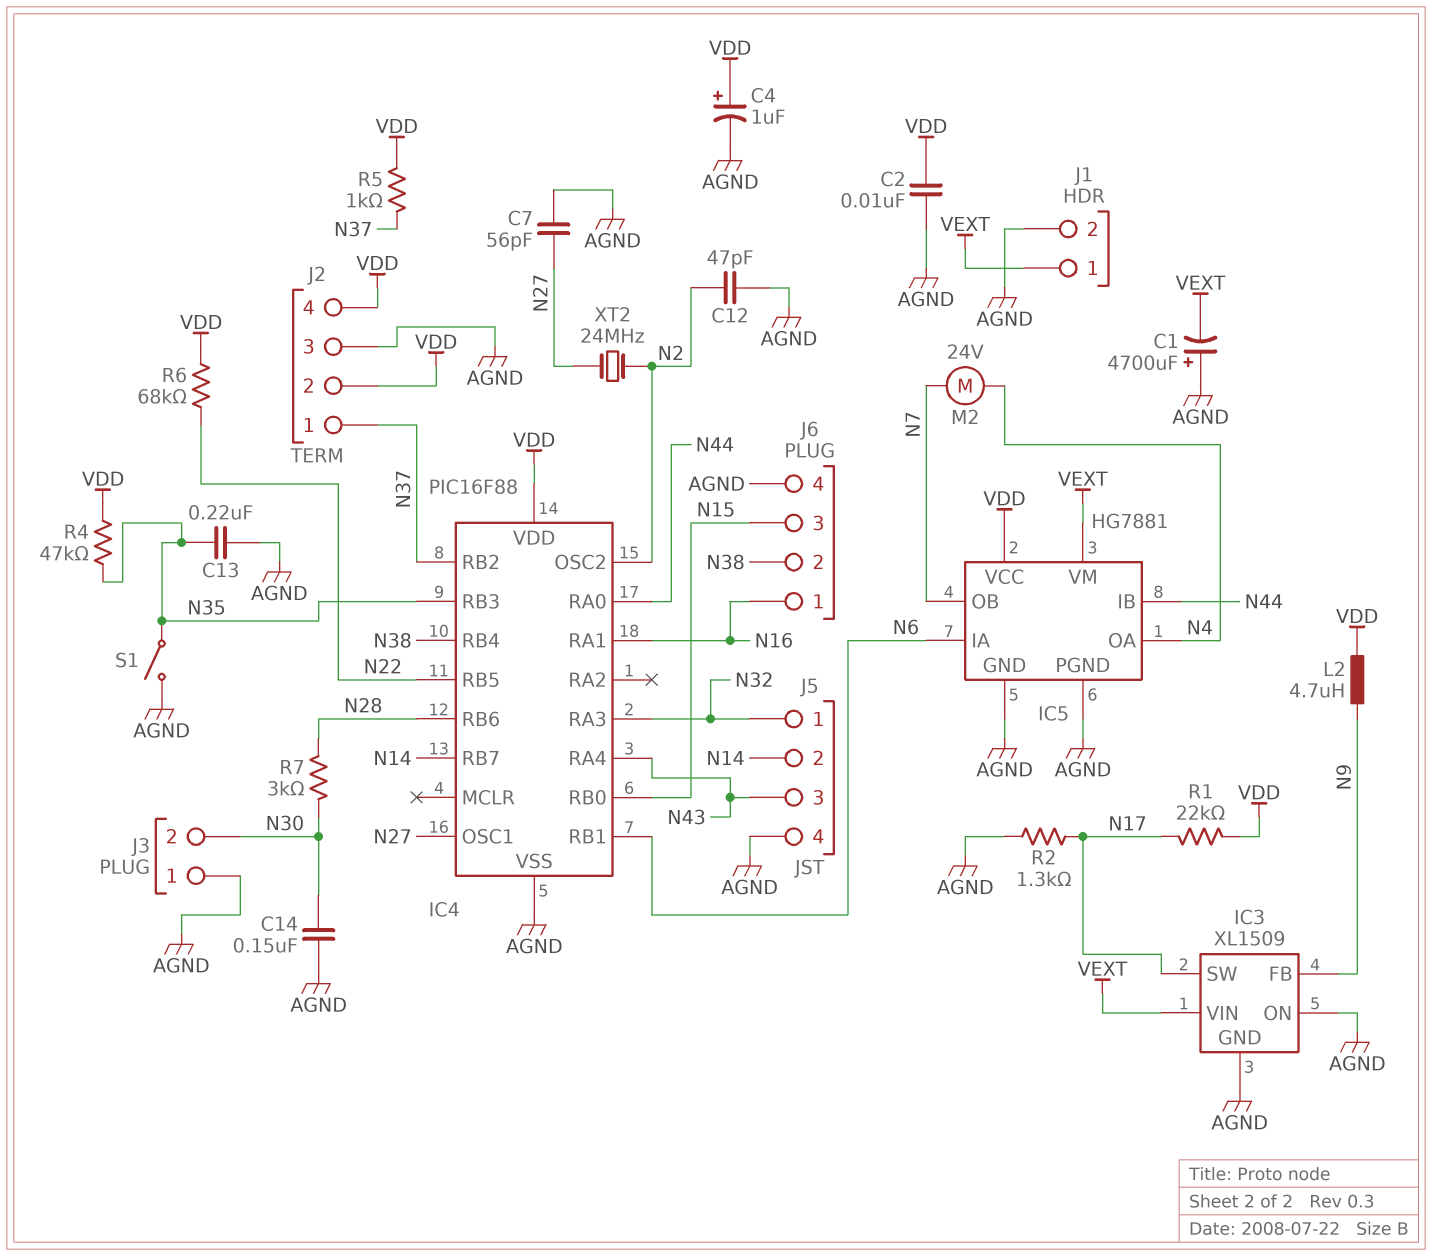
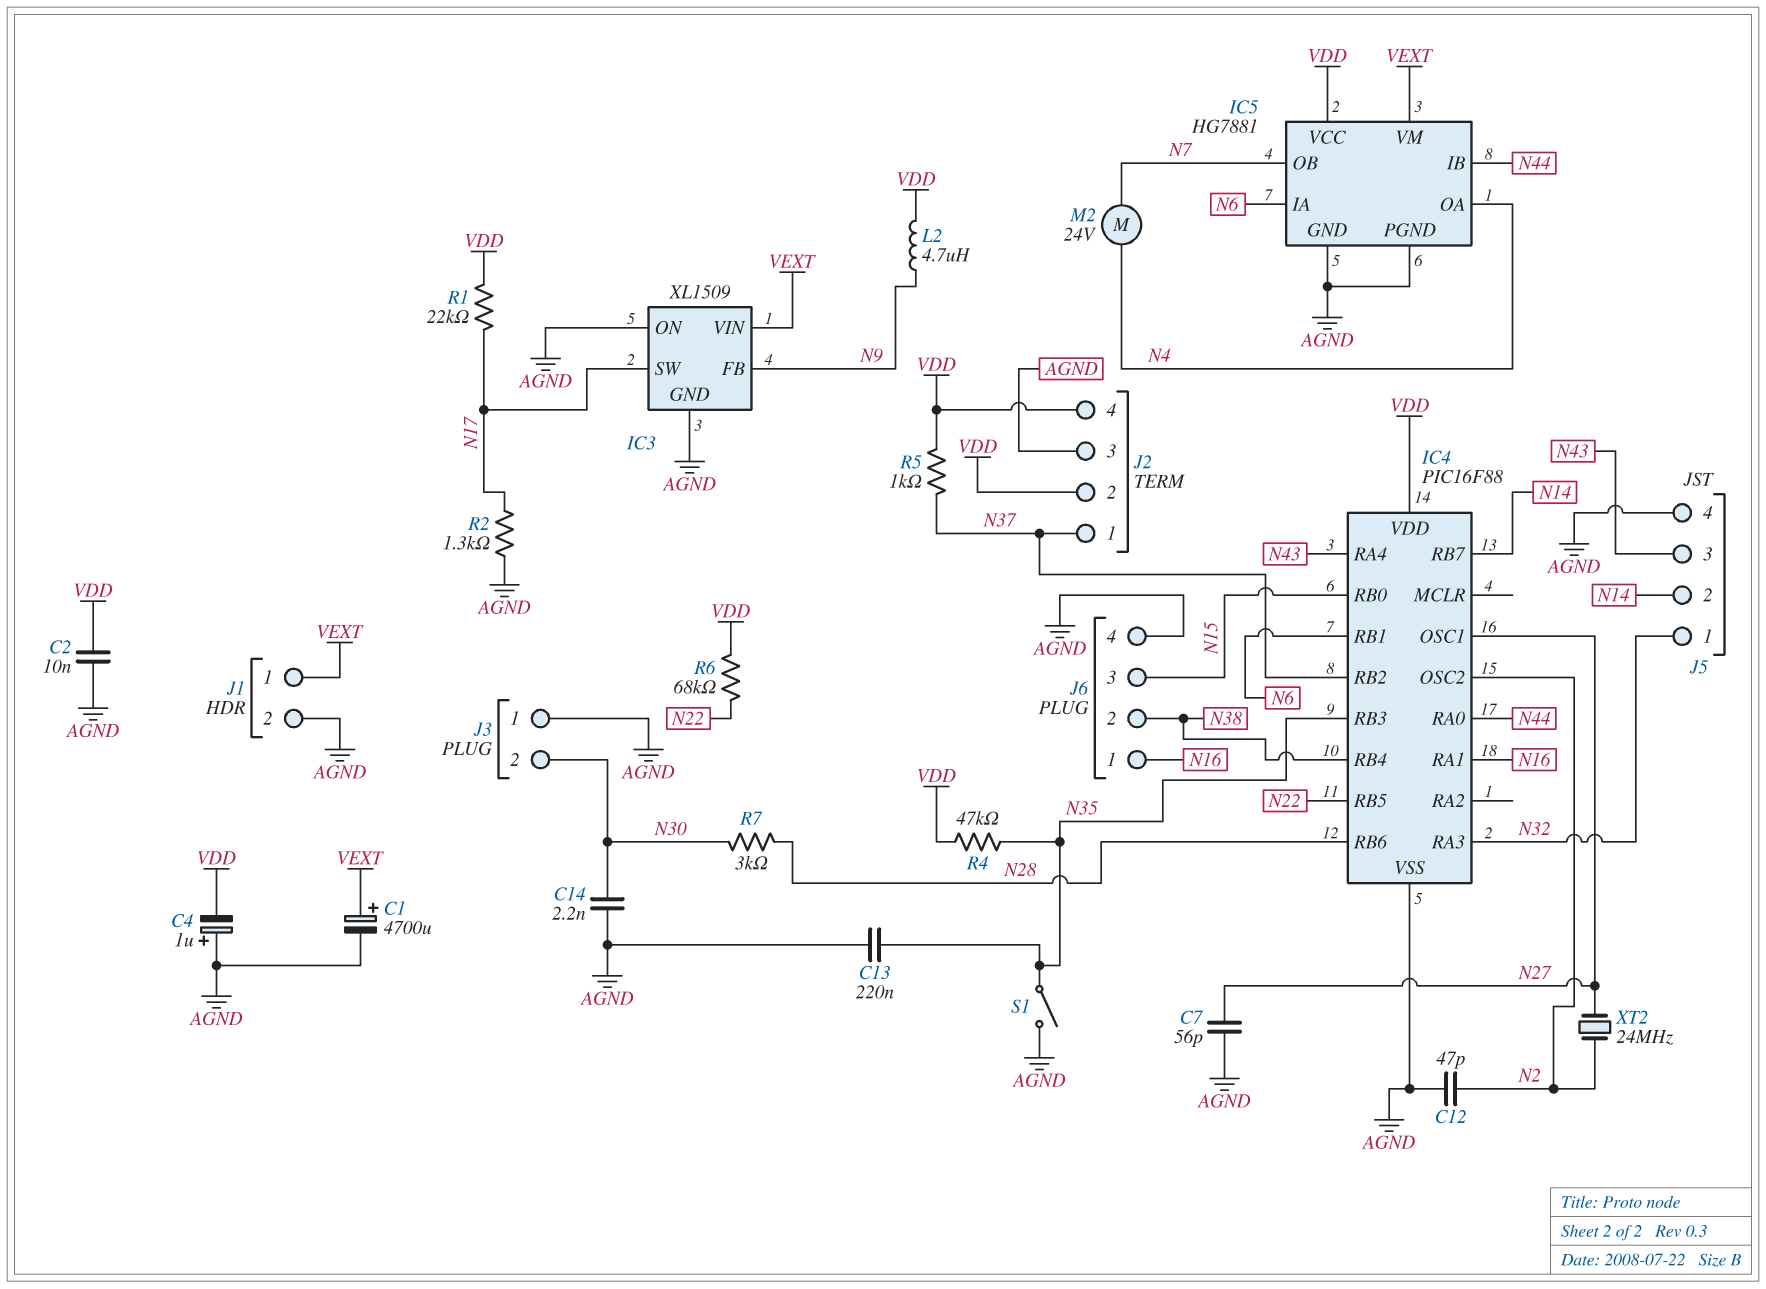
C1: 4700uF (plus AGND, minus VEXT) -> 4700uF (plus VEXT, minus AGND)
C4: 1uF (plus VDD, minus AGND) -> 1uF (plus AGND, minus VDD)
C14: 150nF (AGND, N30) -> 2.2nF (AGND, N30)

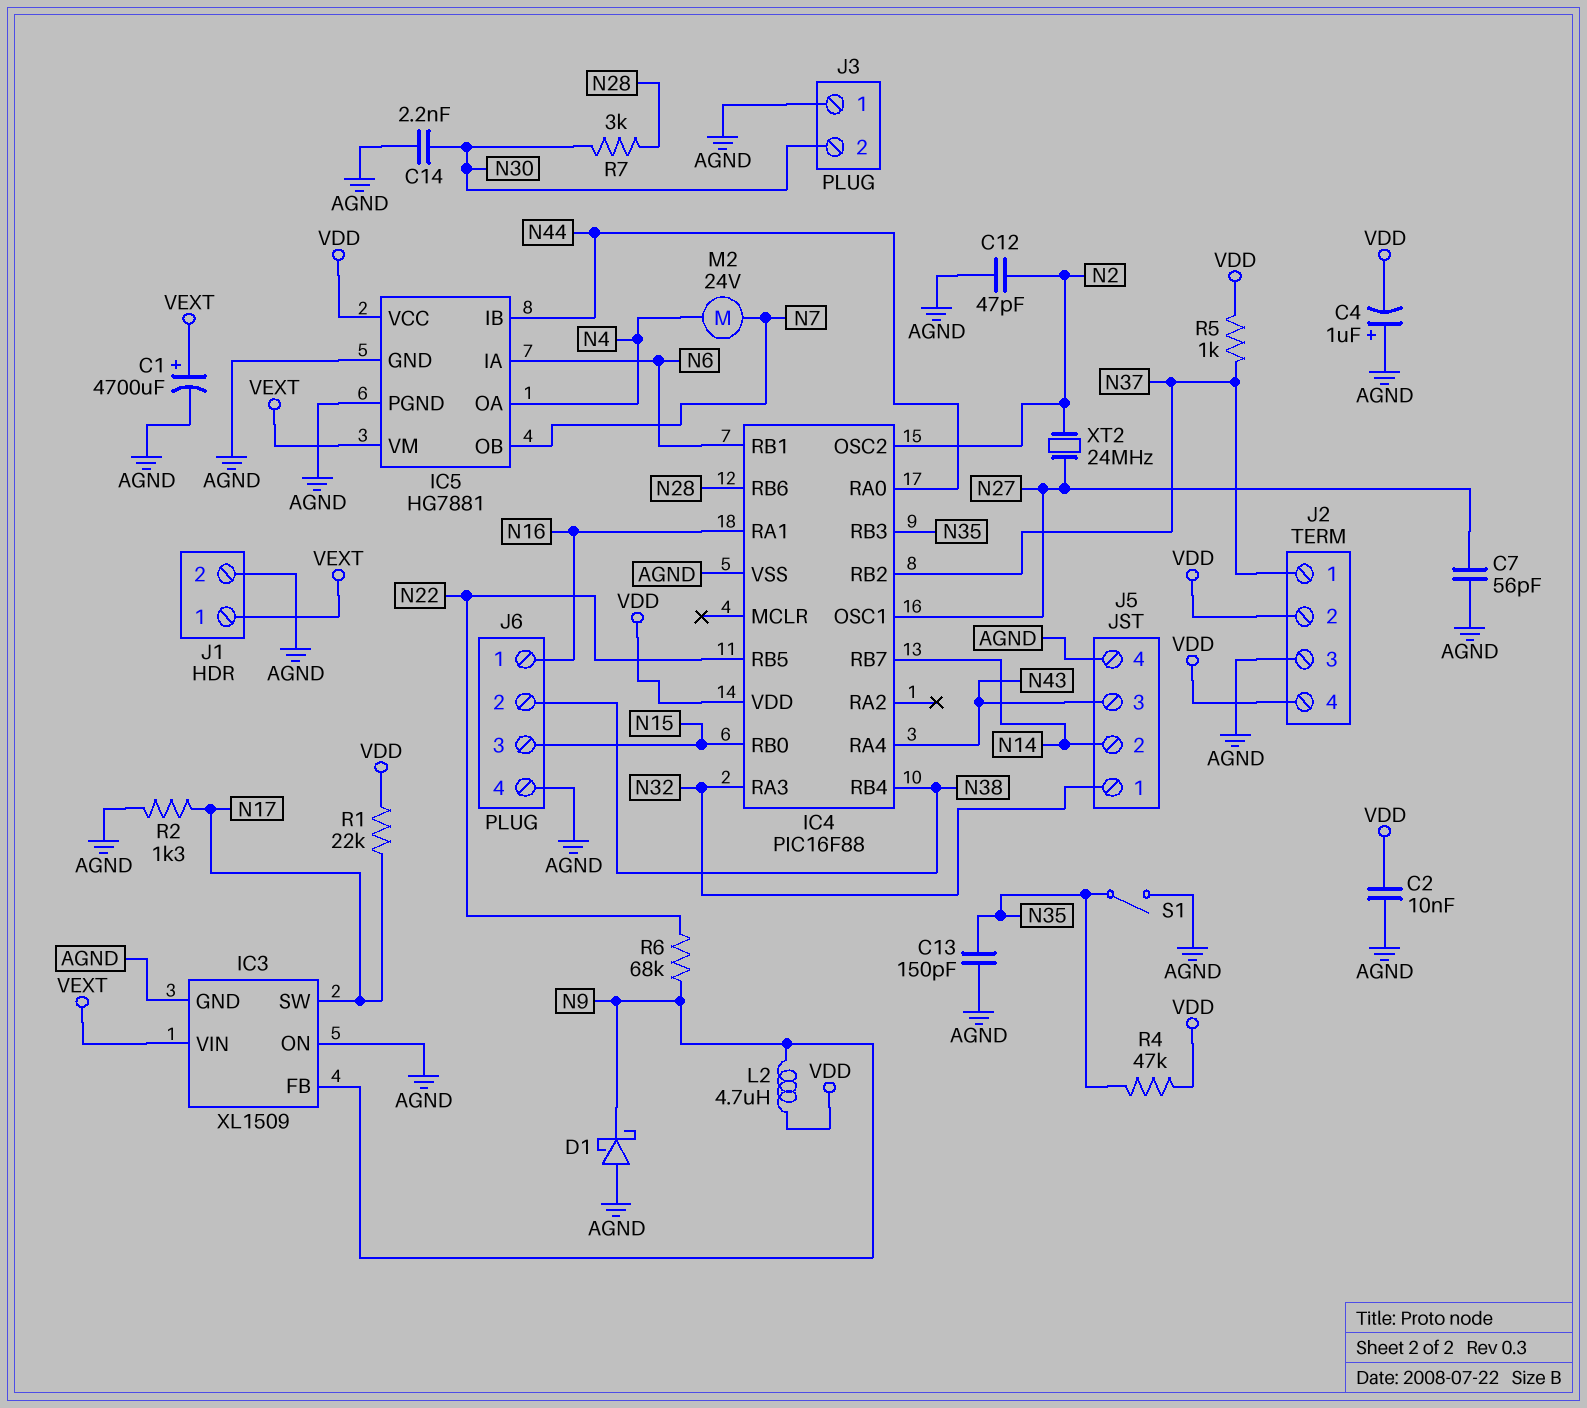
C13: 220nF (AGND, N35) -> 150pF (AGND, N35)
D1: none -> schottky (A AGND, K N9)
R6: 68k (N22, VDD) -> 68k (N9, N22)

